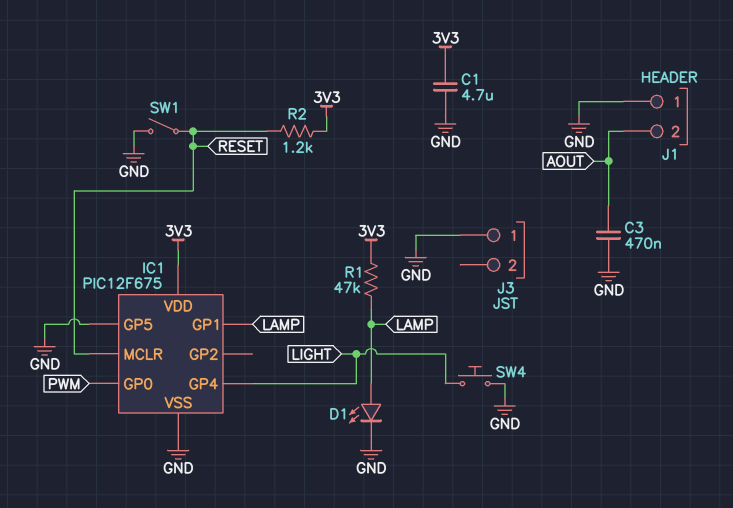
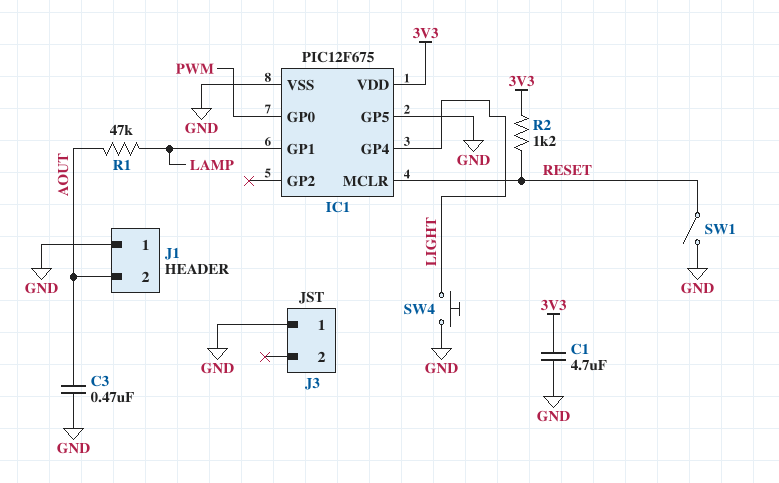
D1: LED (A LAMP, K GND) -> none
R1: 47k (3V3, LAMP) -> 47k (AOUT, LAMP)

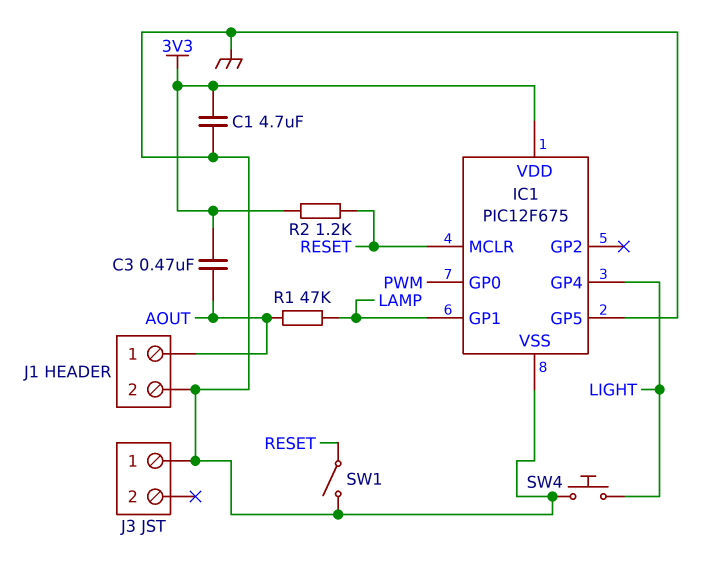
C3: 470nF (AOUT, GND) -> 470nF (3V3, AOUT)
J1 pin 1: GND -> AOUT
J1 pin 2: AOUT -> GND

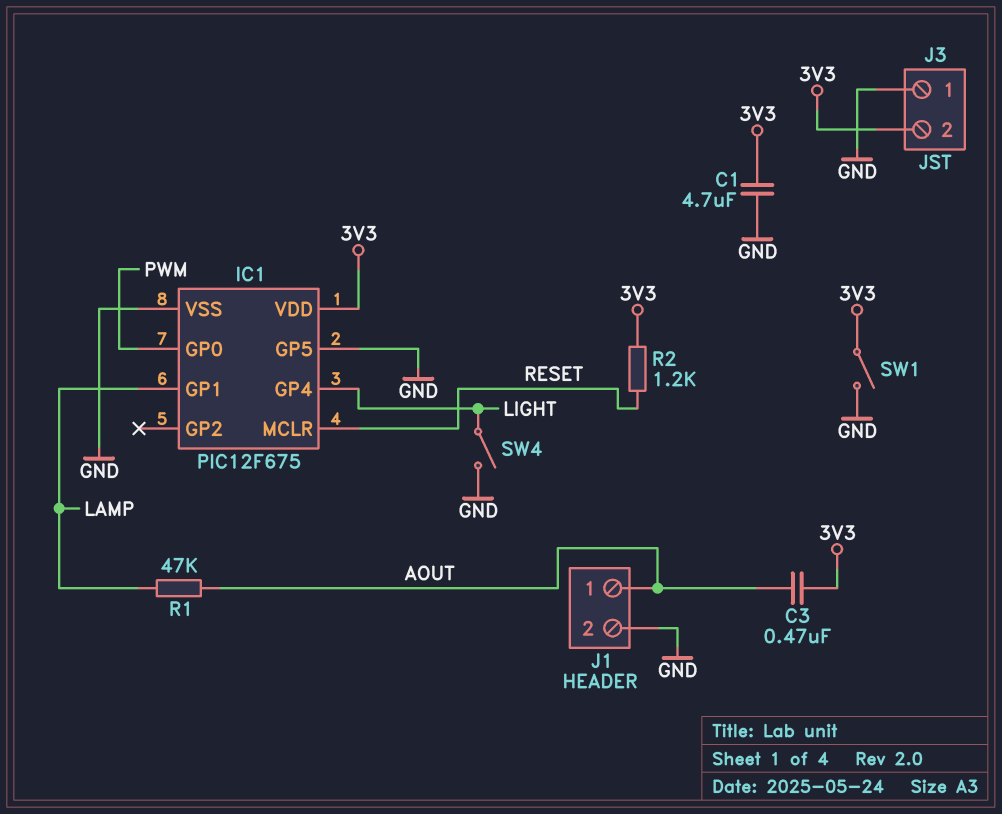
J3 pin 2: none -> 3V3
SW1: switch (GND, RESET) -> switch (3V3, GND)
SW4: button (GND, LIGHT) -> switch (GND, LIGHT)

